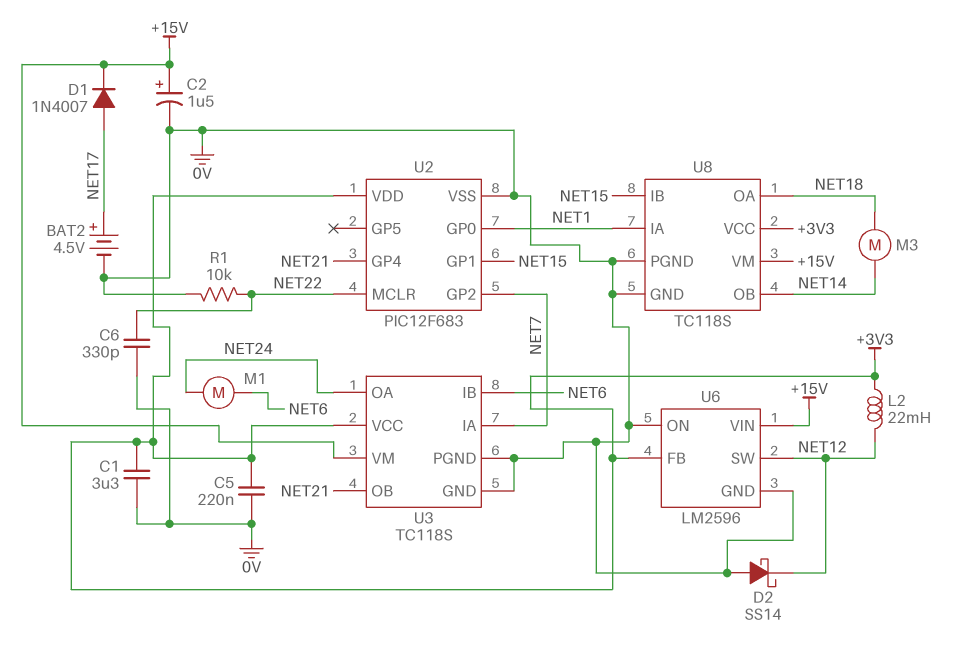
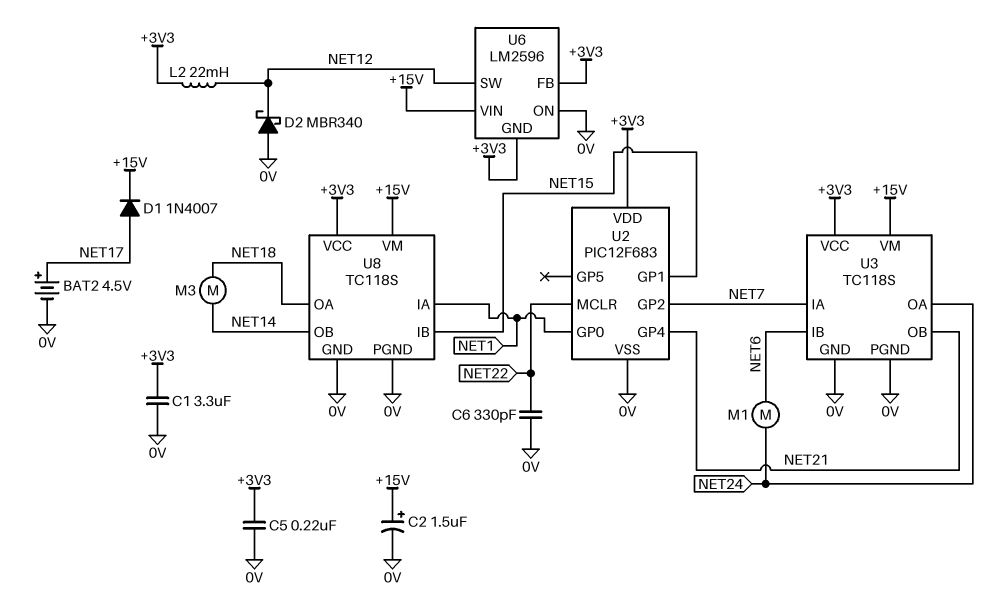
D2: schottky SS14 (A 0V, K NET12) -> schottky MBR340 (A 0V, K NET12)
R1: 10k (0V, NET22) -> none
U6 pin GND: 0V -> +3V3

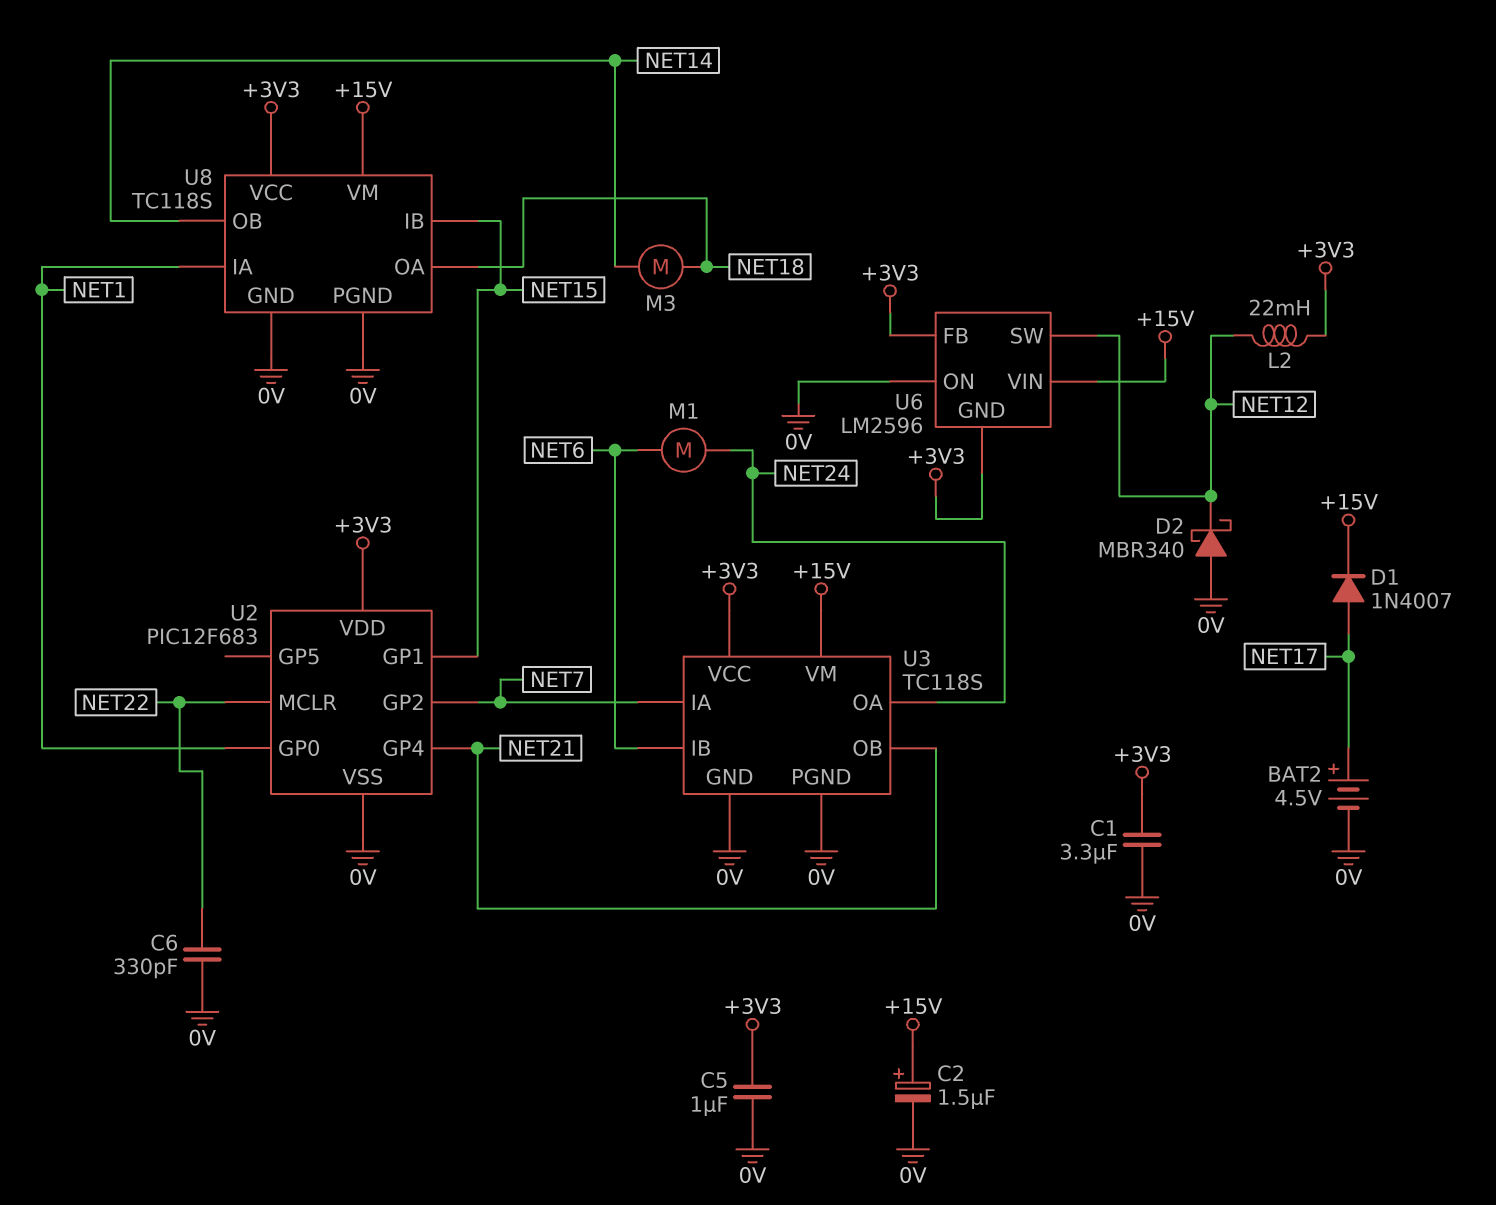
C5: 220nF (+3V3, 0V) -> 1uF (+3V3, 0V)

